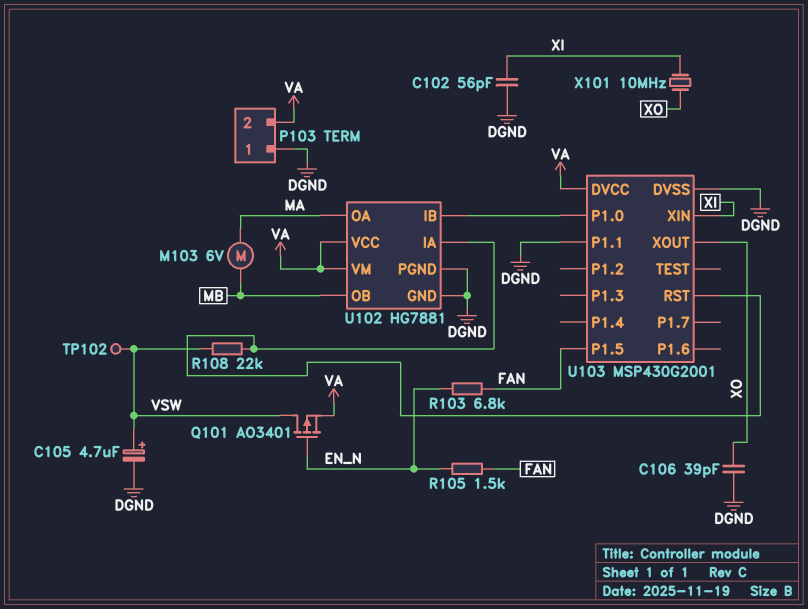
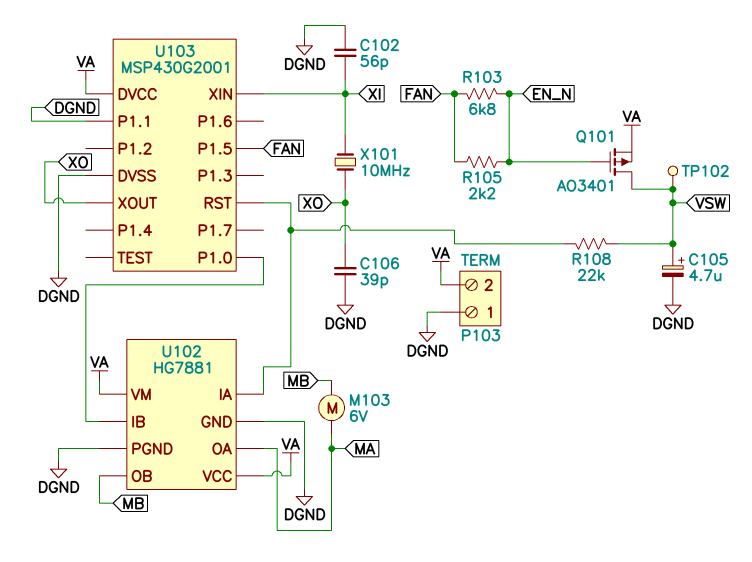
R105: 1.5k (EN_N, FAN) -> 2.2k (EN_N, FAN)

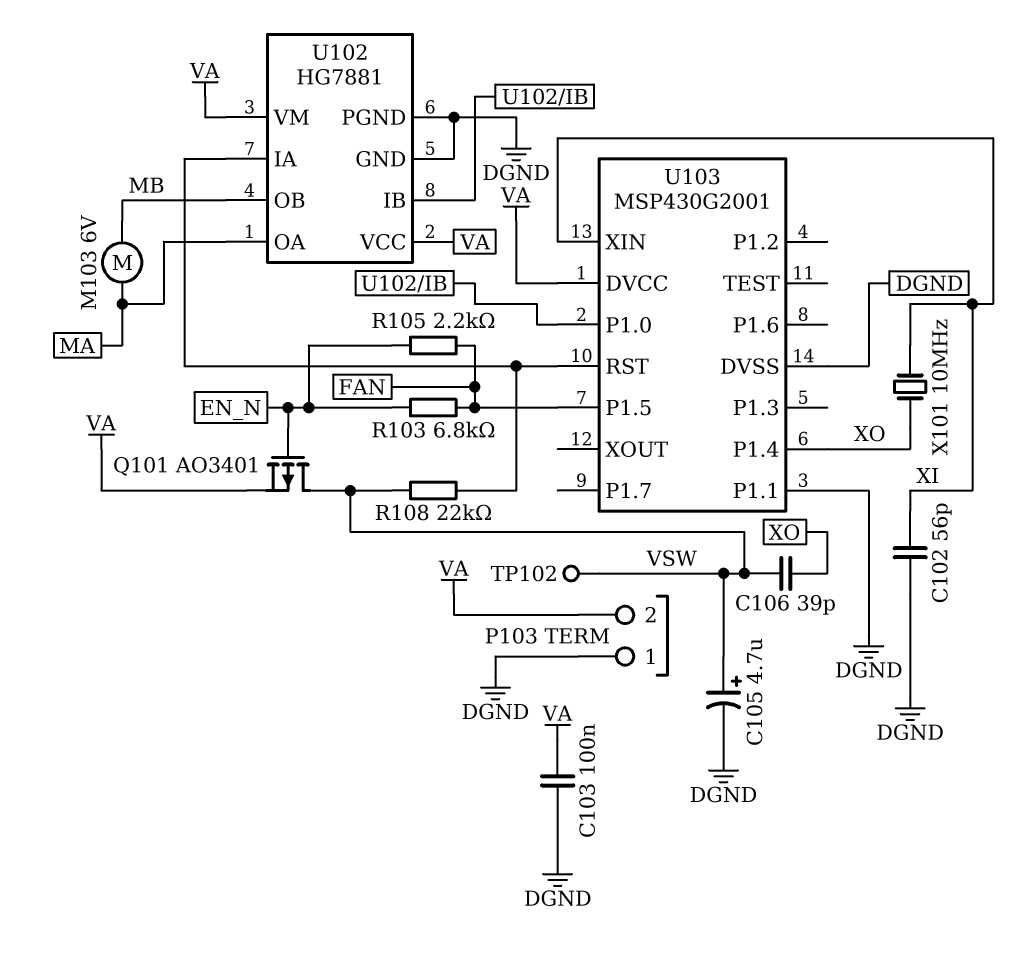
C103: none -> 100nF (DGND, VA)
C106: 39pF (DGND, XO) -> 39pF (VSW, XO)
U103 pin P1.4: none -> XO
U103 pin XOUT: XO -> none

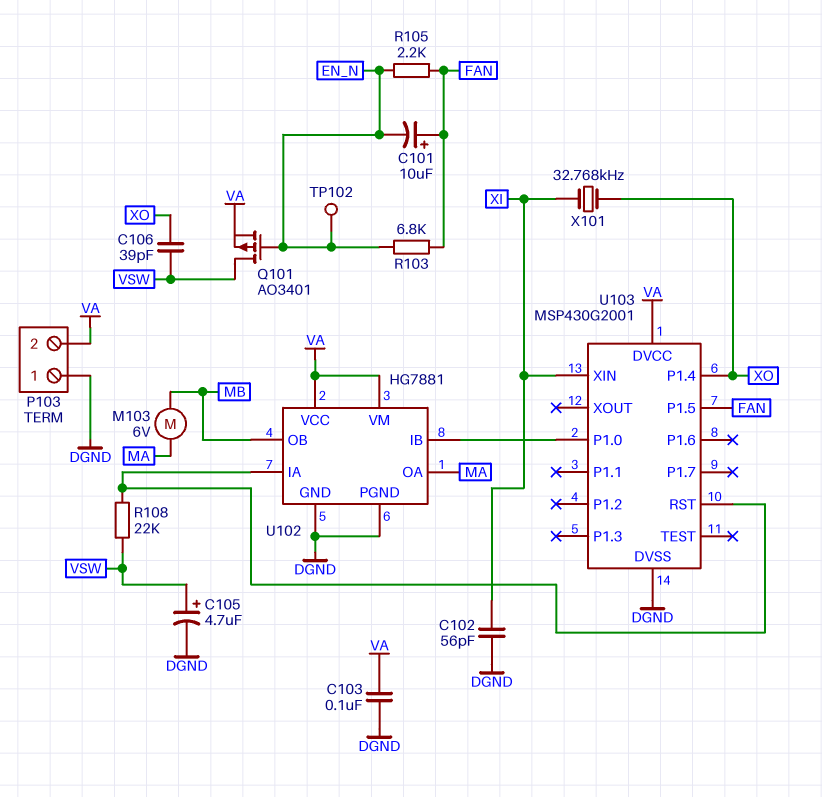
C101: none -> 10uF (plus FAN, minus EN_N)
TP102: test point (VSW) -> test point (EN_N)
U103 pin P1.1: DGND -> none
X101: 10MHz (XI, XO) -> 32.768kHz (XI, XO)

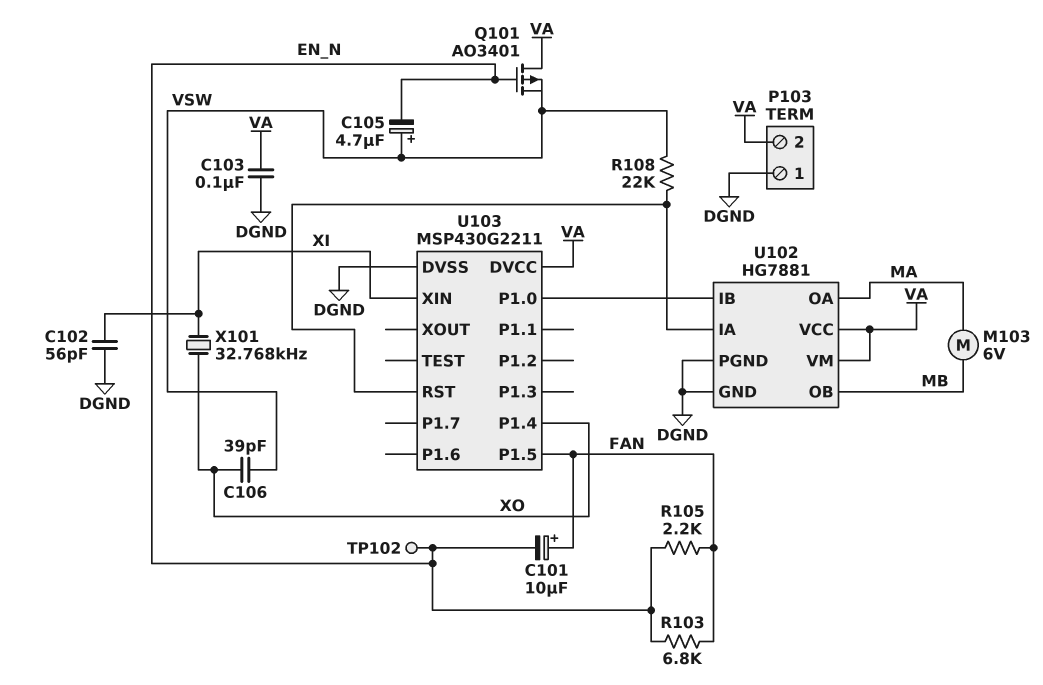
C105: 4.7uF (plus VSW, minus DGND) -> 4.7uF (plus VSW, minus EN_N)
Q101: PMOS AO3401 (G EN_N, D VSW, S VA) -> PMOS AO3401 (G EN_N, D VA, S VSW)
U103: MSP430G2001 -> MSP430G2211

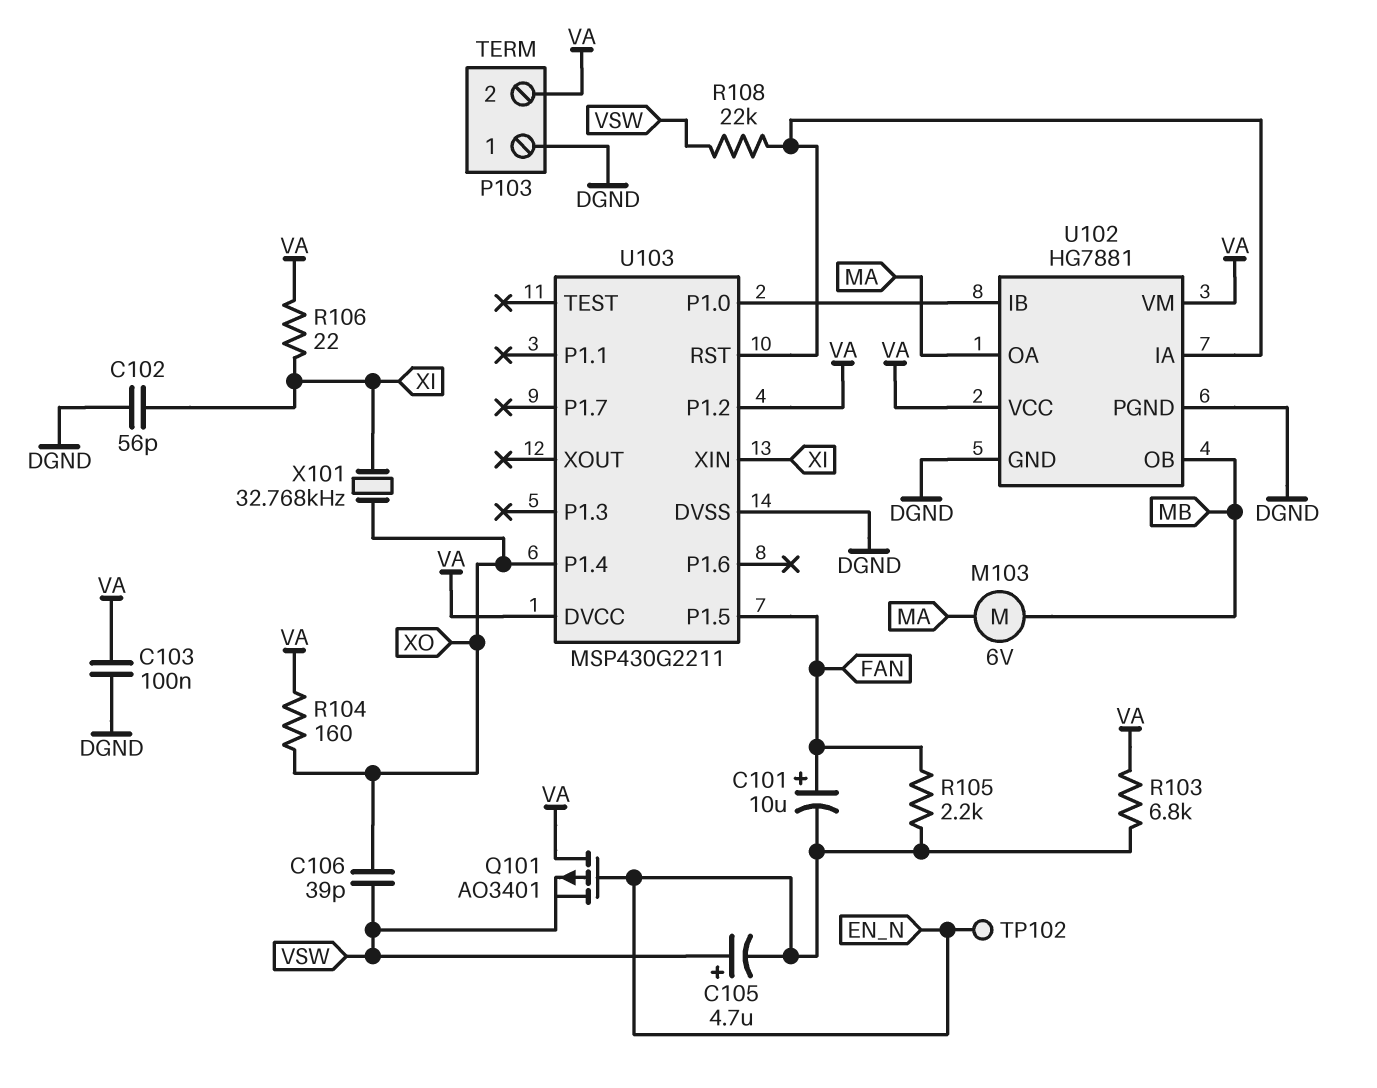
R103: 6.8k (EN_N, FAN) -> 6.8k (EN_N, VA)
R104: none -> 160 (VA, XO)
R106: none -> 22 (VA, XI)
U103 pin P1.2: none -> VA

